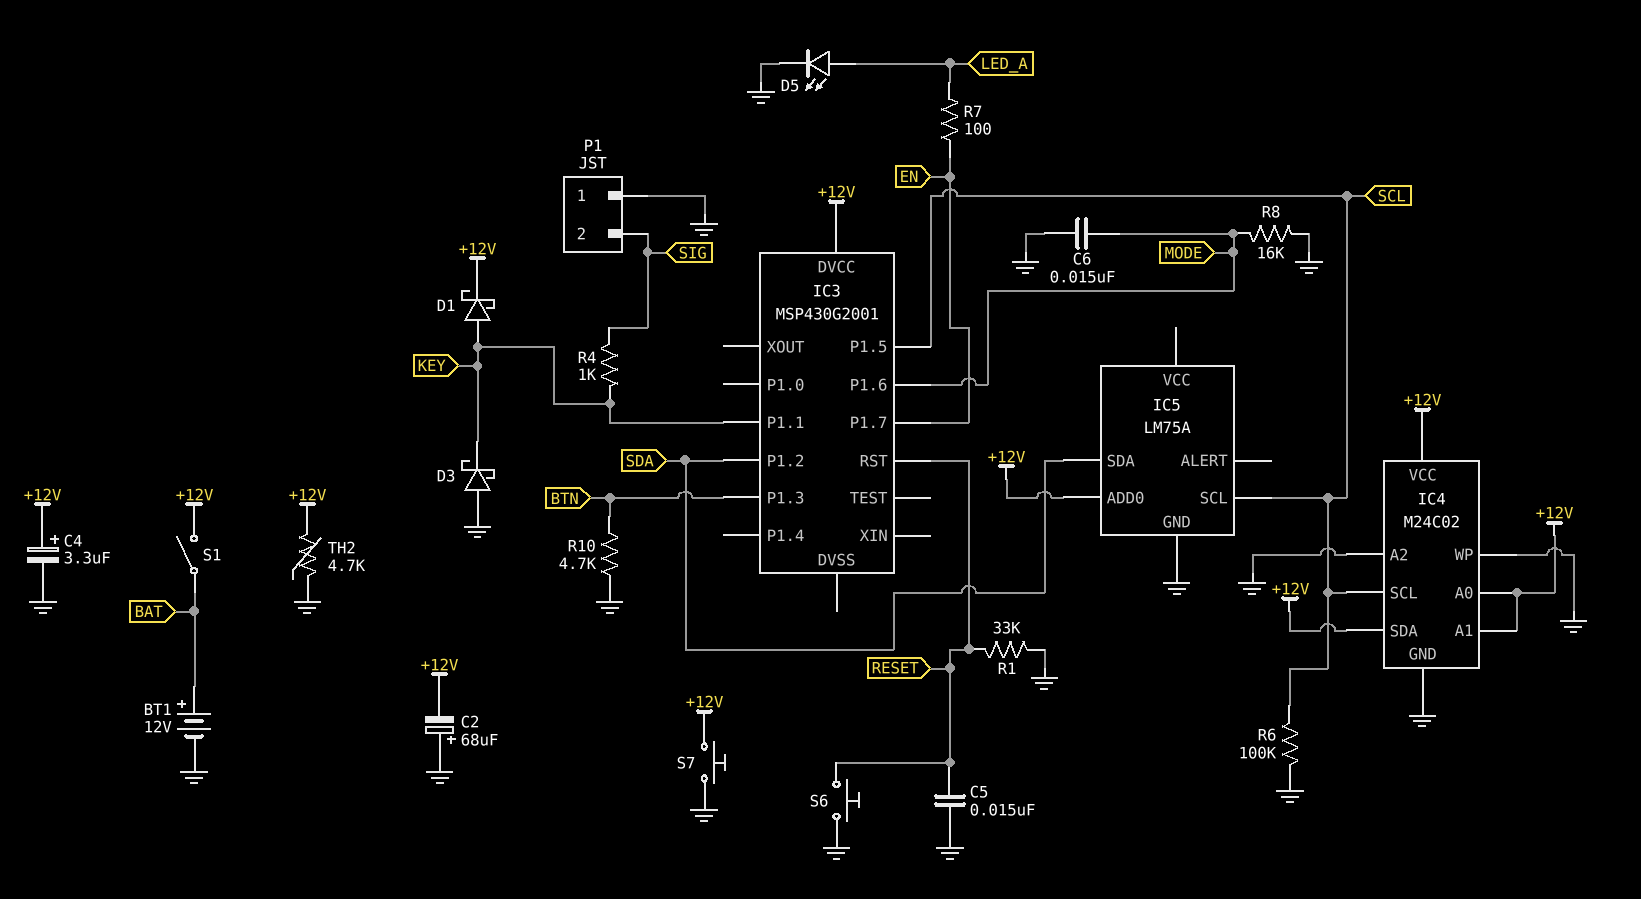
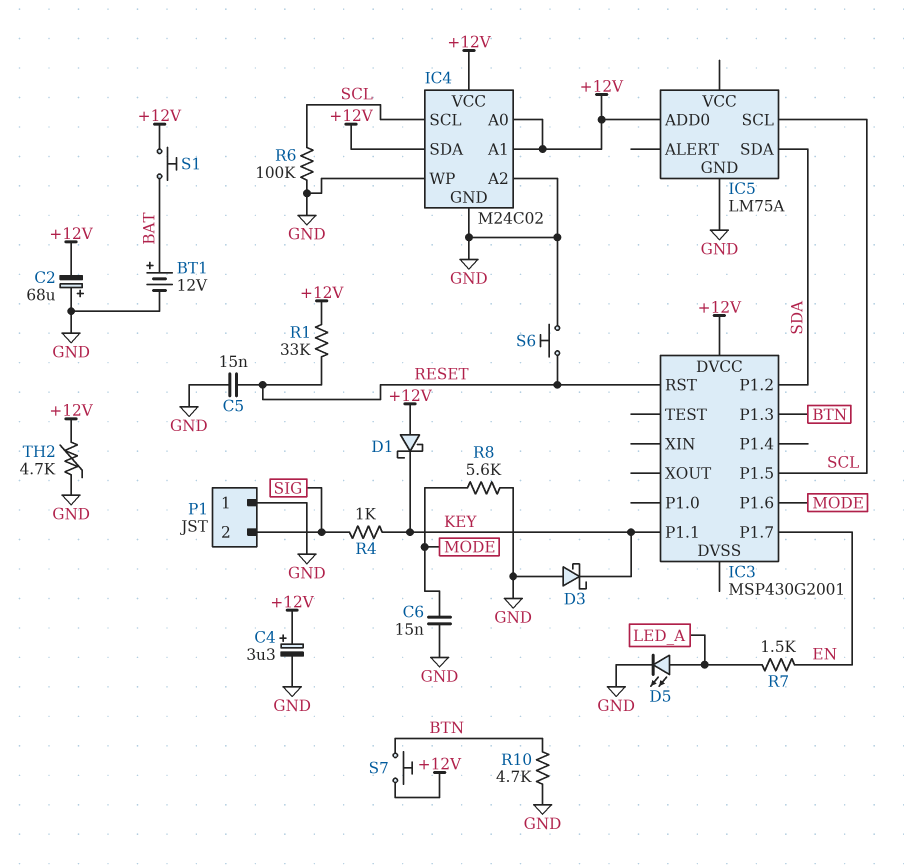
D1: schottky (A KEY, K +12V) -> schottky (A +12V, K KEY)
R1: 33k (GND, RESET) -> 33k (+12V, RESET)
R7: 100 (EN, LED_A) -> 1.5k (EN, LED_A)
R8: 16k (GND, MODE) -> 5.6k (GND, MODE)
S1: switch (+12V, BAT) -> button (+12V, BAT)
S7: button (+12V, GND) -> button (+12V, BTN)

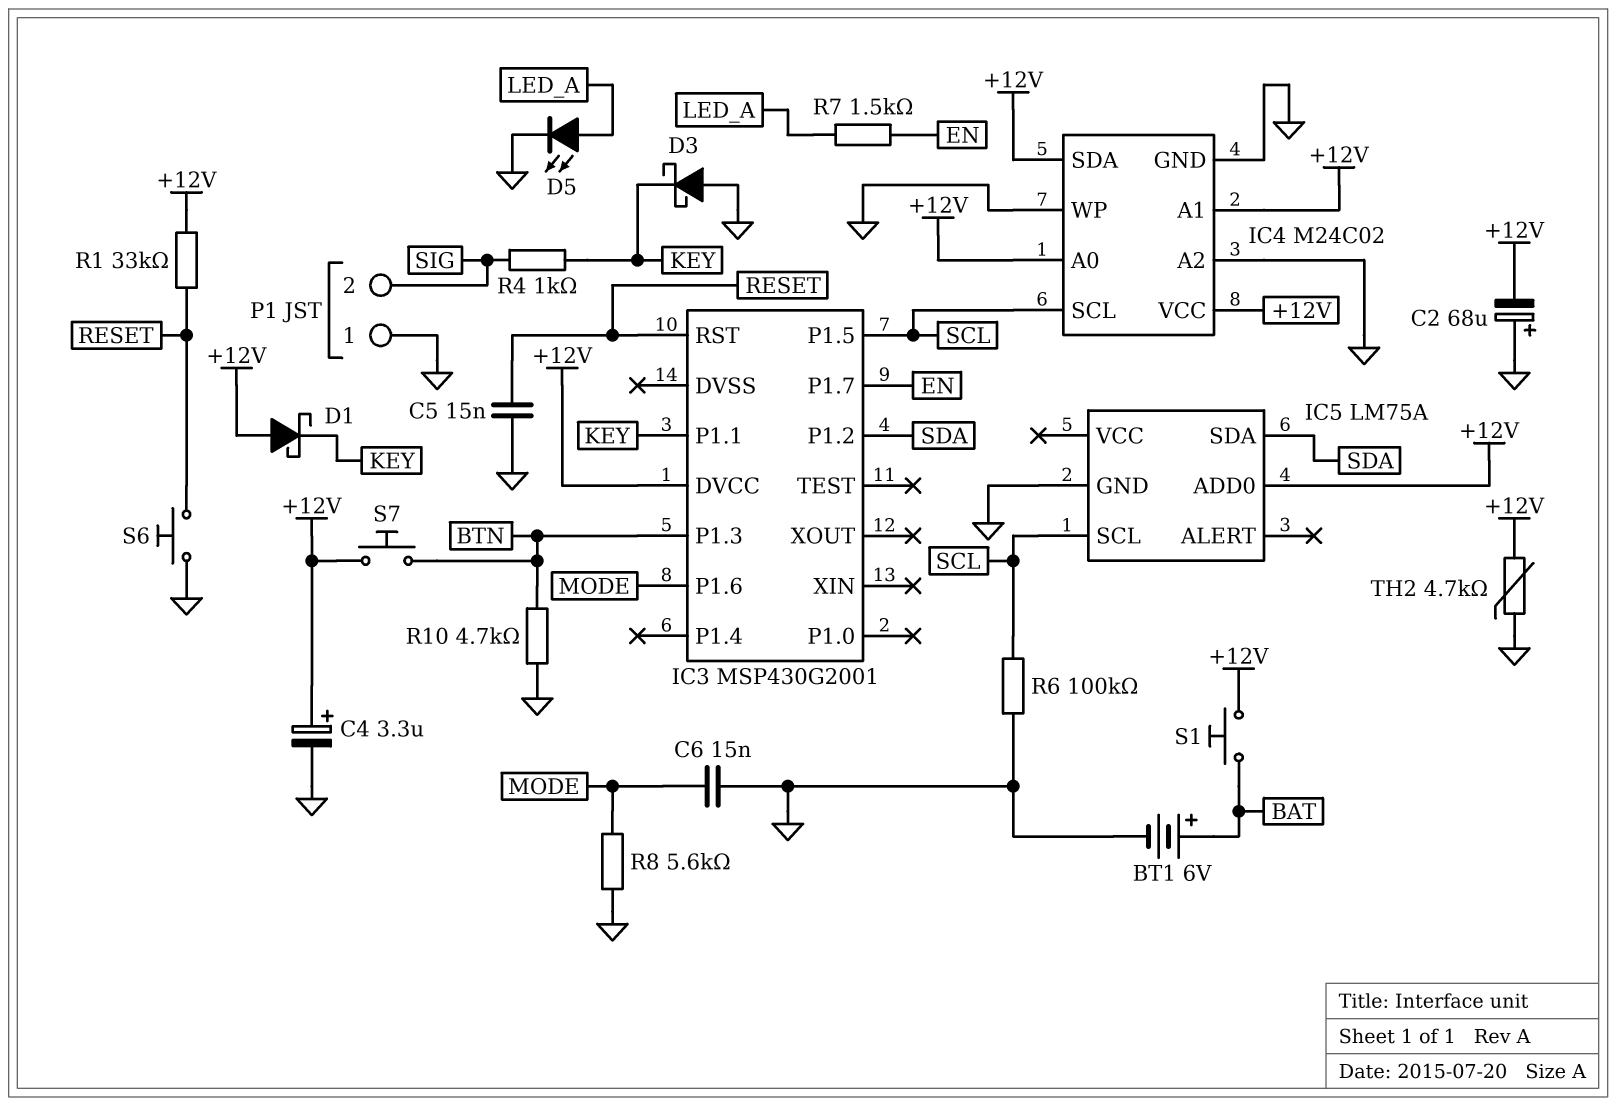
BT1: 12V (plus BAT, minus GND) -> 6V (plus BAT, minus GND)

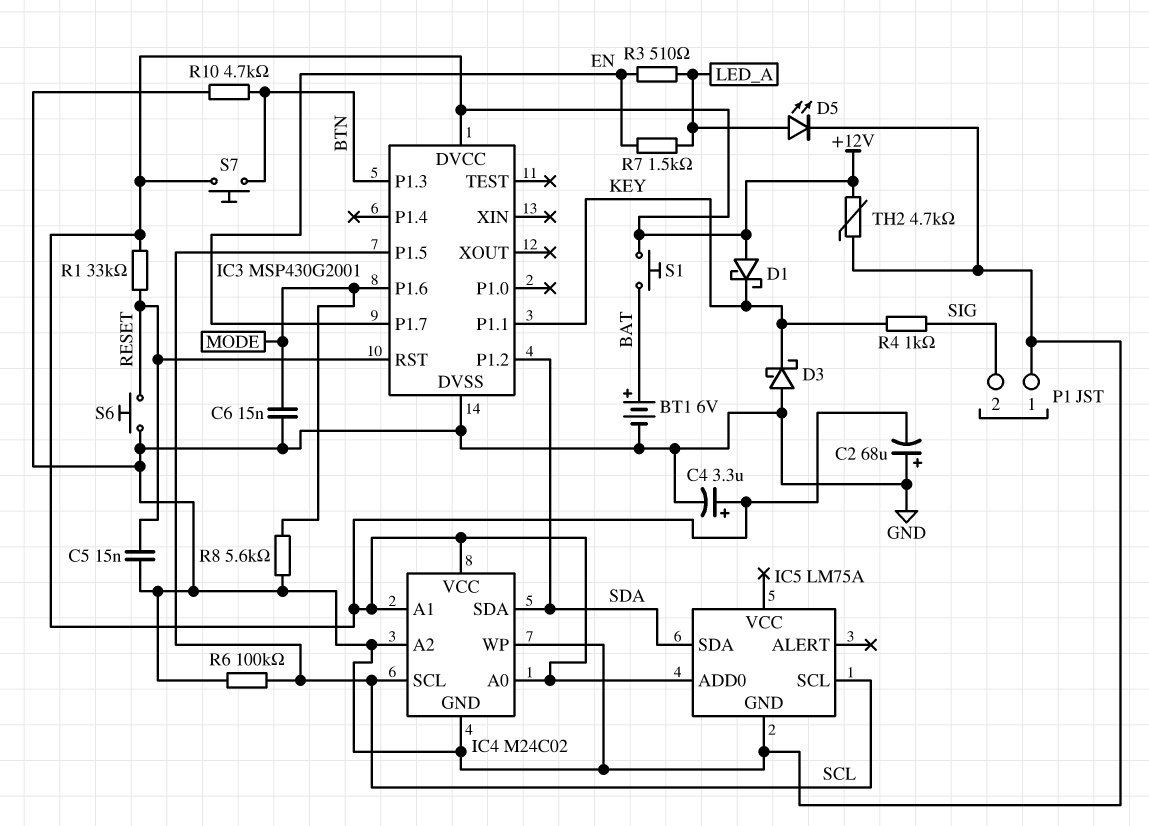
IC3 pin DVSS: none -> GND
IC4 pin SDA: +12V -> SDA
R3: none -> 510 (EN, LED_A)

